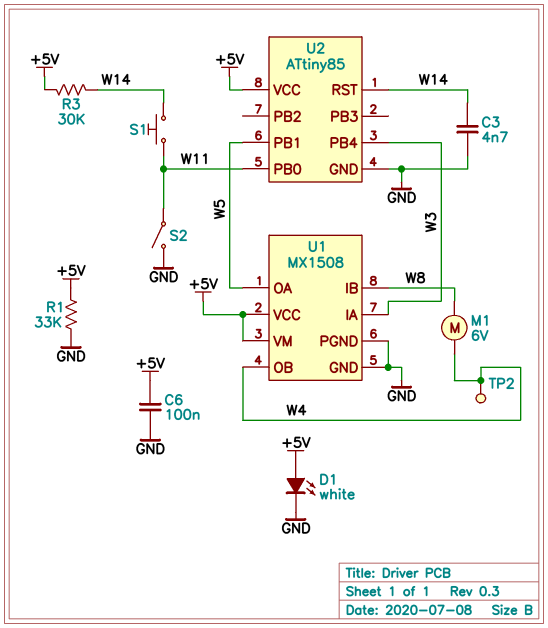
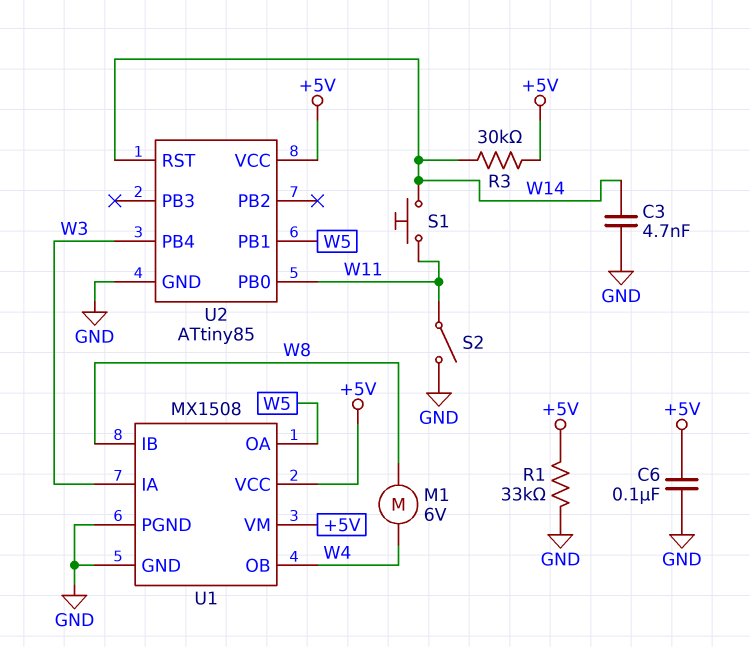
D1: LED white (A +5V, K GND) -> none
TP2: test point (W4) -> none

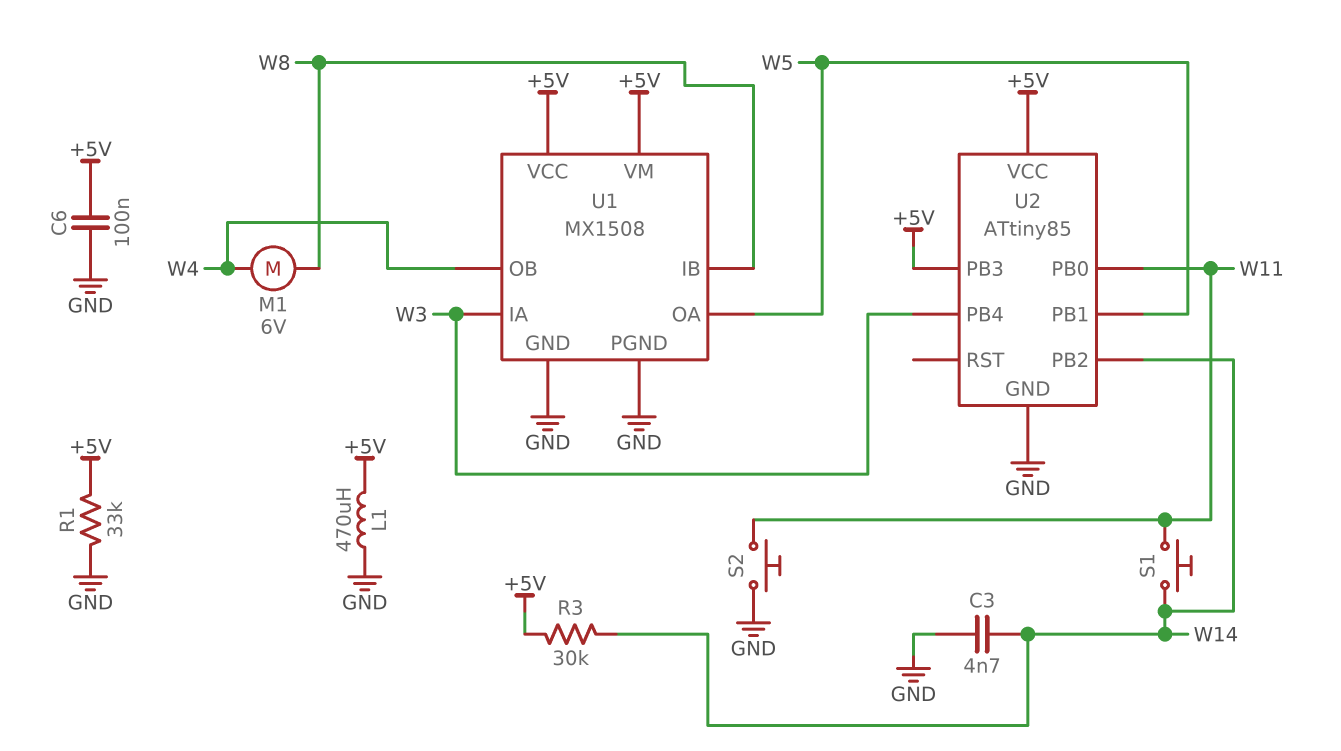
L1: none -> 470uH (+5V, GND)
S2: switch (GND, W11) -> button (GND, W11)
U2 pin PB2: none -> W14
U2 pin PB3: none -> +5V
U2 pin RST: W14 -> none

